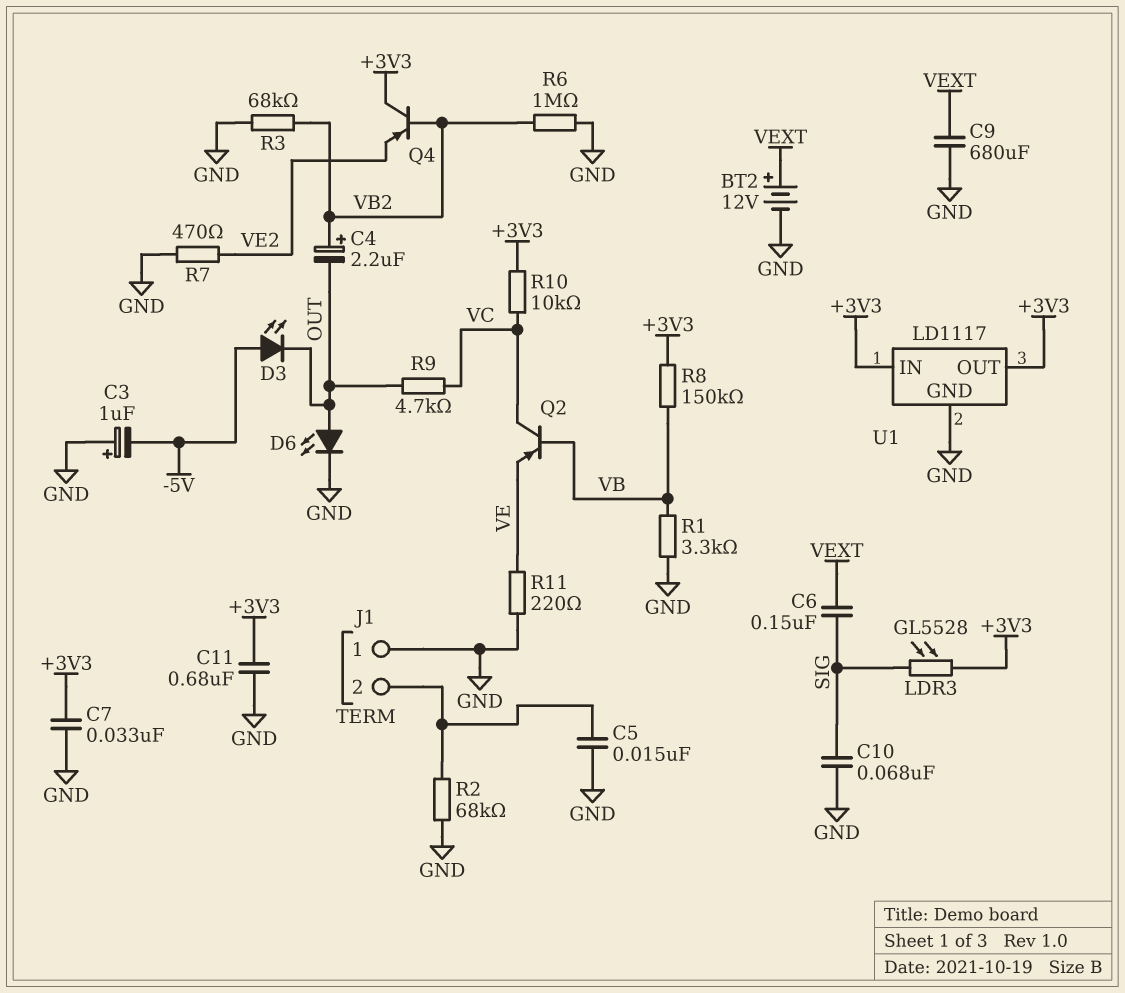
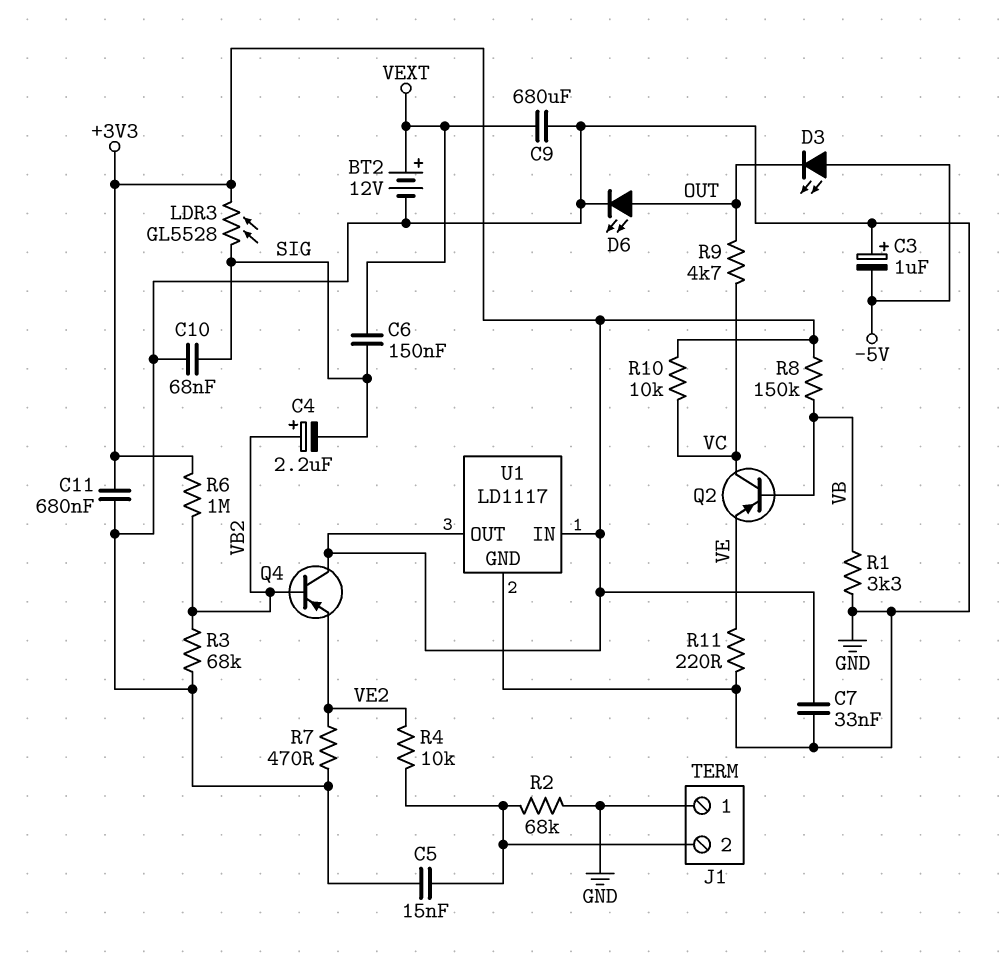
C4: 2.2uF (plus VB2, minus OUT) -> 2.2uF (plus VB2, minus SIG)
R4: none -> 10k (J1/2, VE2)
R6: 1M (GND, VB2) -> 1M (+3V3, VB2)

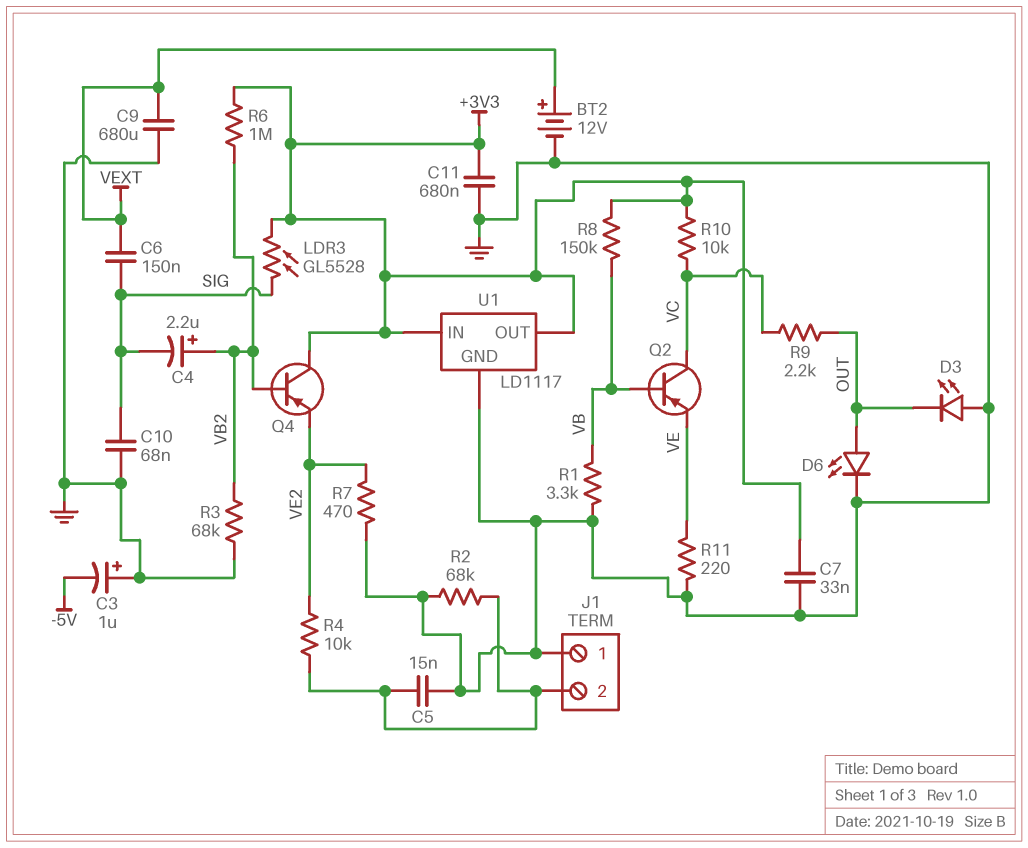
D3: LED (A -5V, K OUT) -> LED (A GND, K OUT)
R9: 4.7k (OUT, VC) -> 2.2k (OUT, VC)

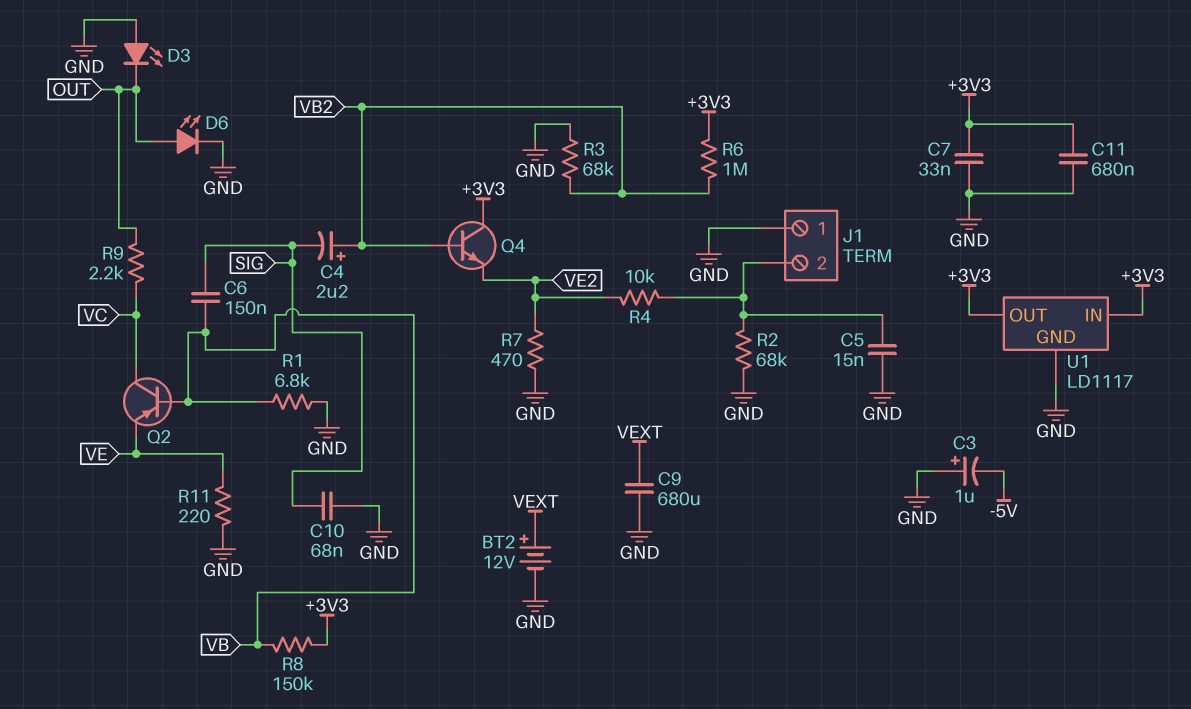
C6: 150nF (SIG, VEXT) -> 150nF (SIG, VB)
LDR3: GL5528 (+3V3, SIG) -> none
Q4: PNP (B VB2, C +3V3, E VE2) -> NPN (B VB2, C +3V3, E VE2)
R1: 3.3k (GND, VB) -> 6.8k (GND, VB)
R10: 10k (+3V3, VC) -> none

